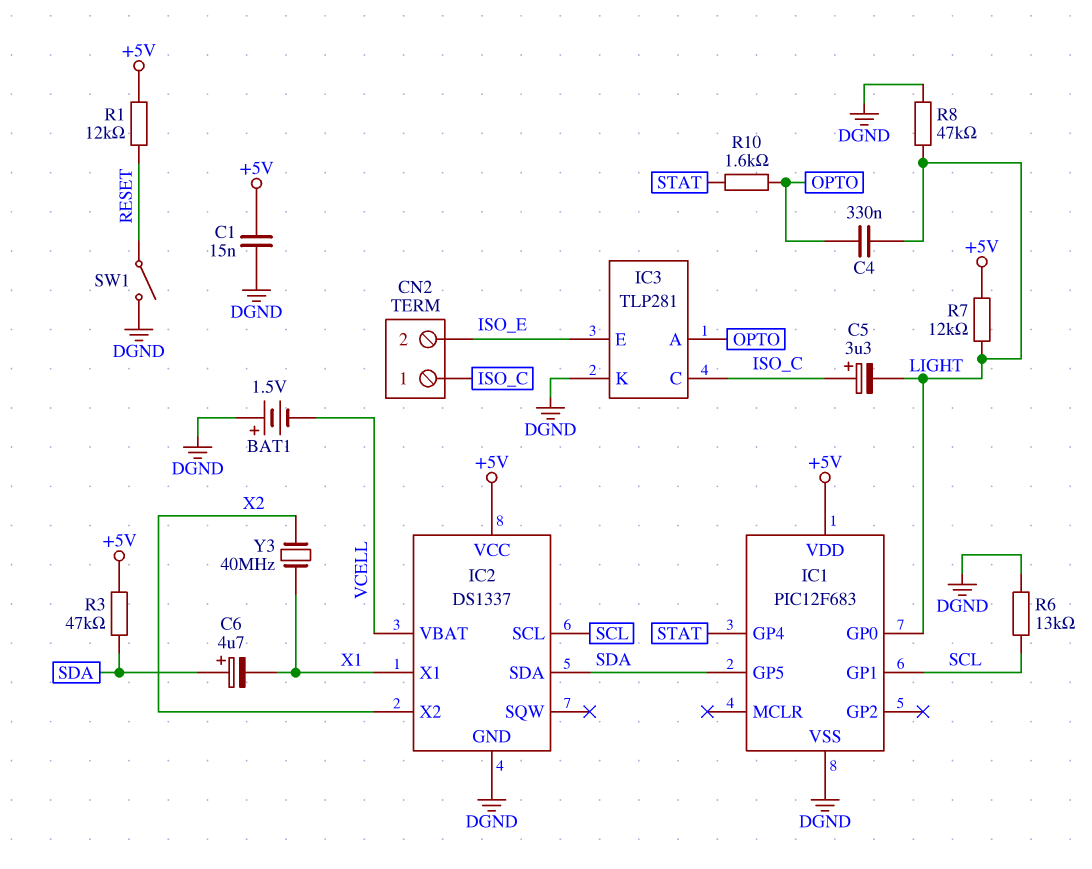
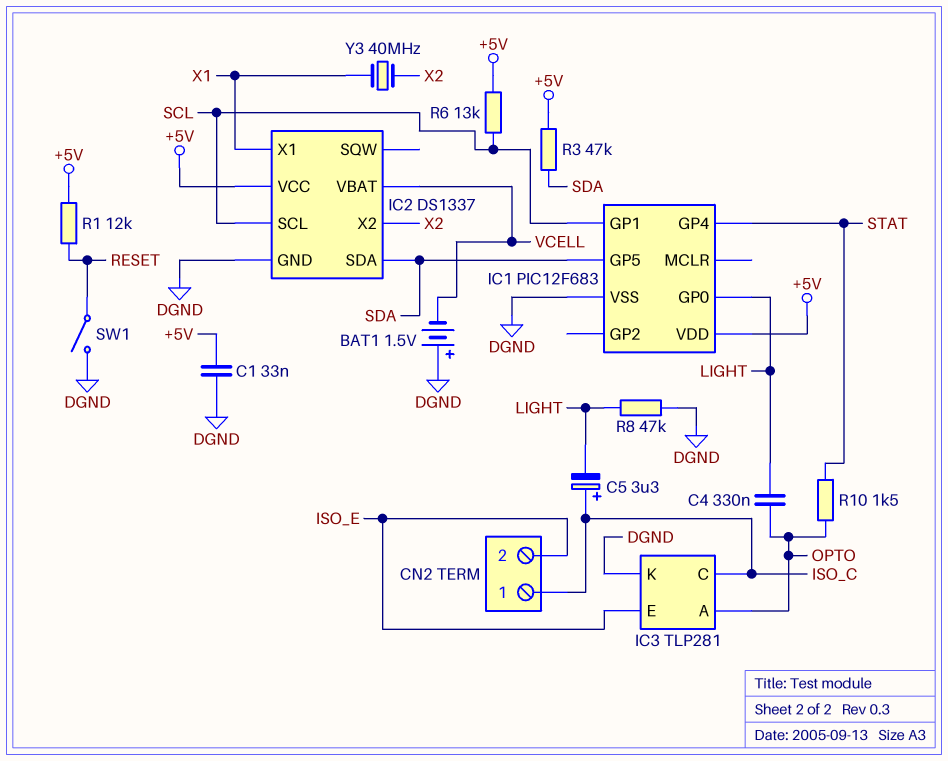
C1: 15nF (+5V, DGND) -> 33nF (+5V, DGND)
C6: 4.7uF (plus SDA, minus X1) -> none
R6: 13k (DGND, SCL) -> 13k (+5V, SCL)
R7: 12k (+5V, LIGHT) -> none
R10: 1.6k (OPTO, STAT) -> 1.5k (OPTO, STAT)

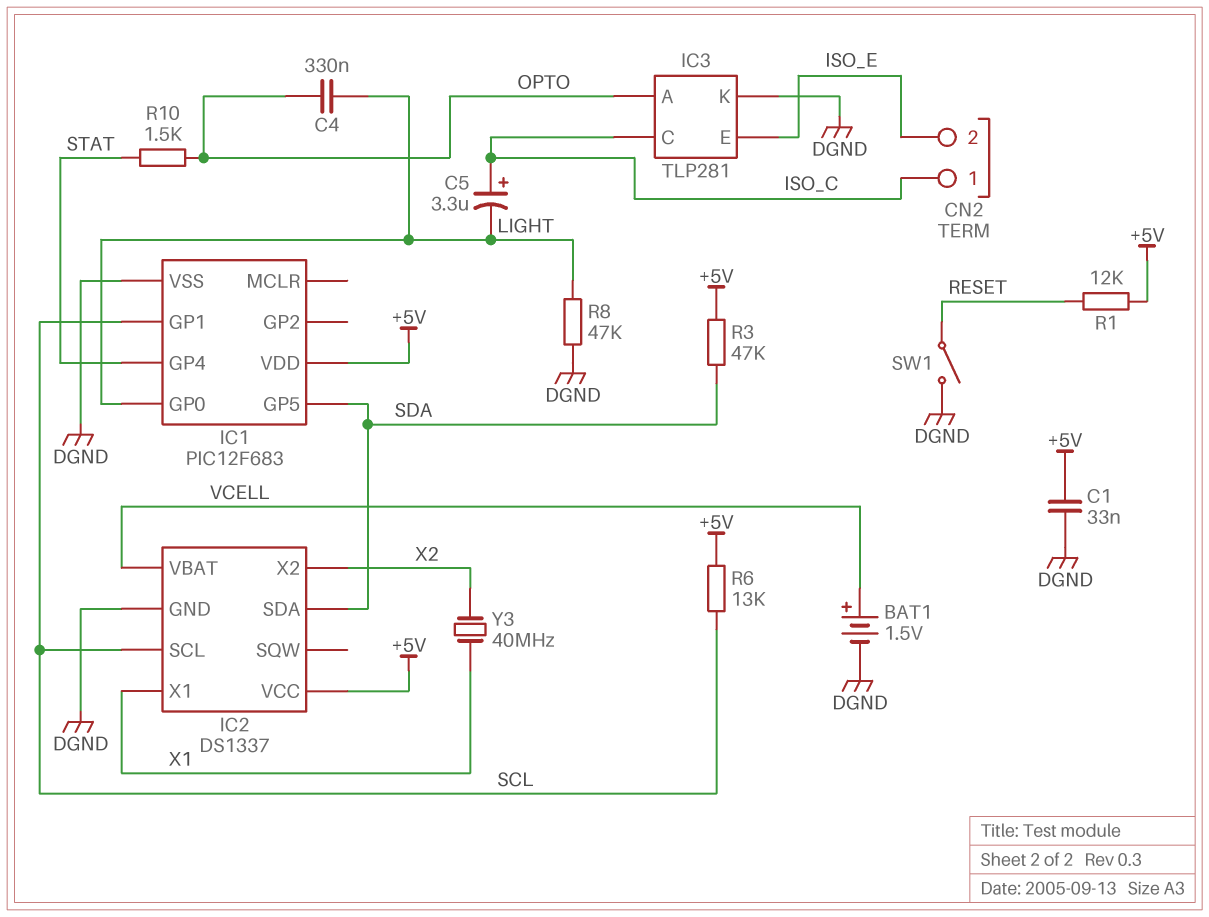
BAT1: 1.5V (plus DGND, minus VCELL) -> 1.5V (plus VCELL, minus DGND)

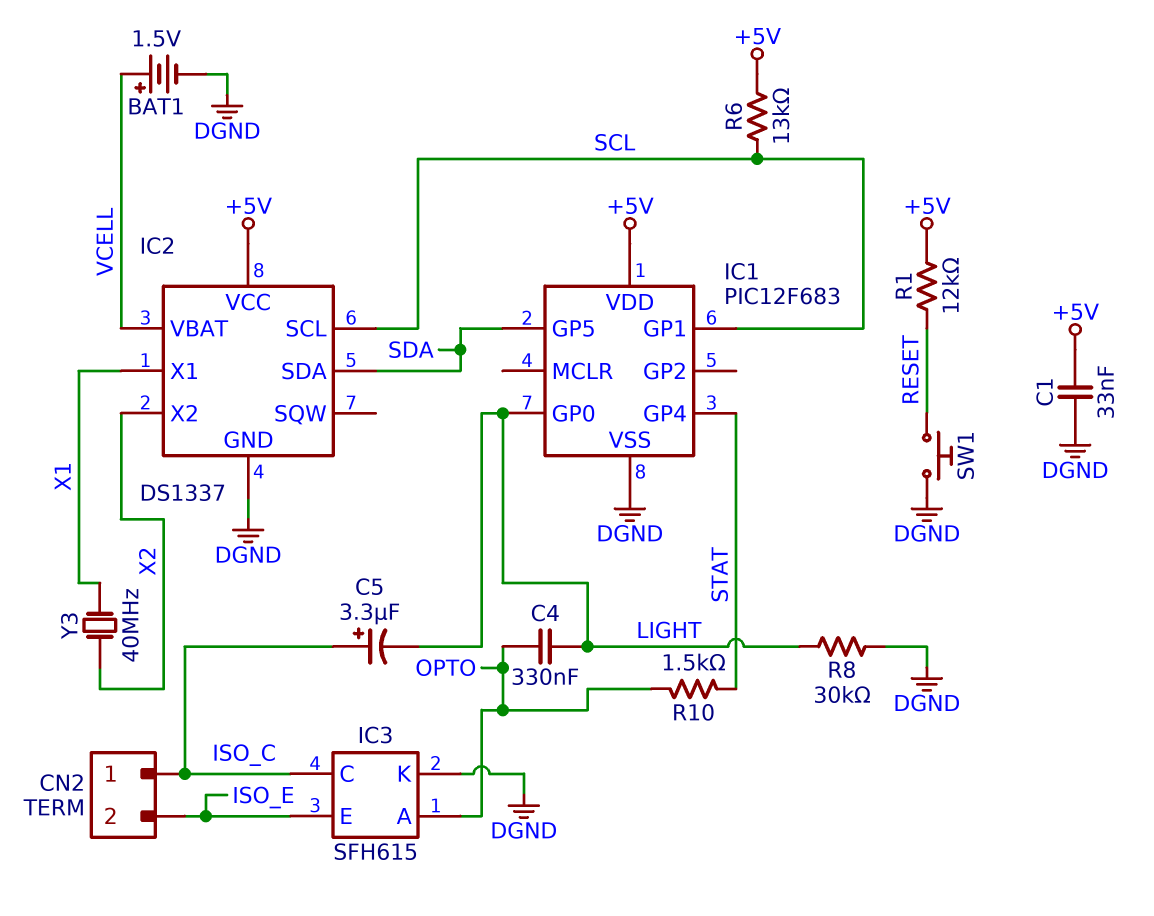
IC3: TLP281 -> SFH615
R3: 47k (+5V, SDA) -> none
R8: 47k (DGND, LIGHT) -> 30k (DGND, LIGHT)
SW1: switch (DGND, RESET) -> button (DGND, RESET)

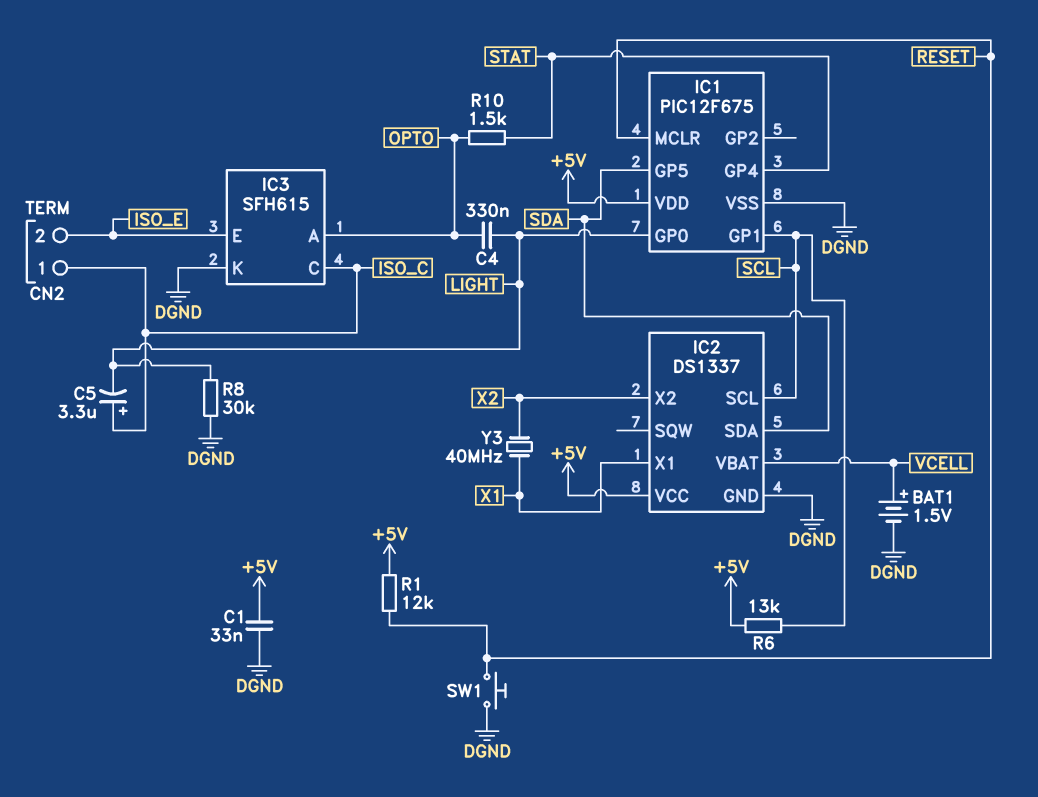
IC1: PIC12F683 -> PIC12F675
IC1 pin MCLR: none -> RESET

